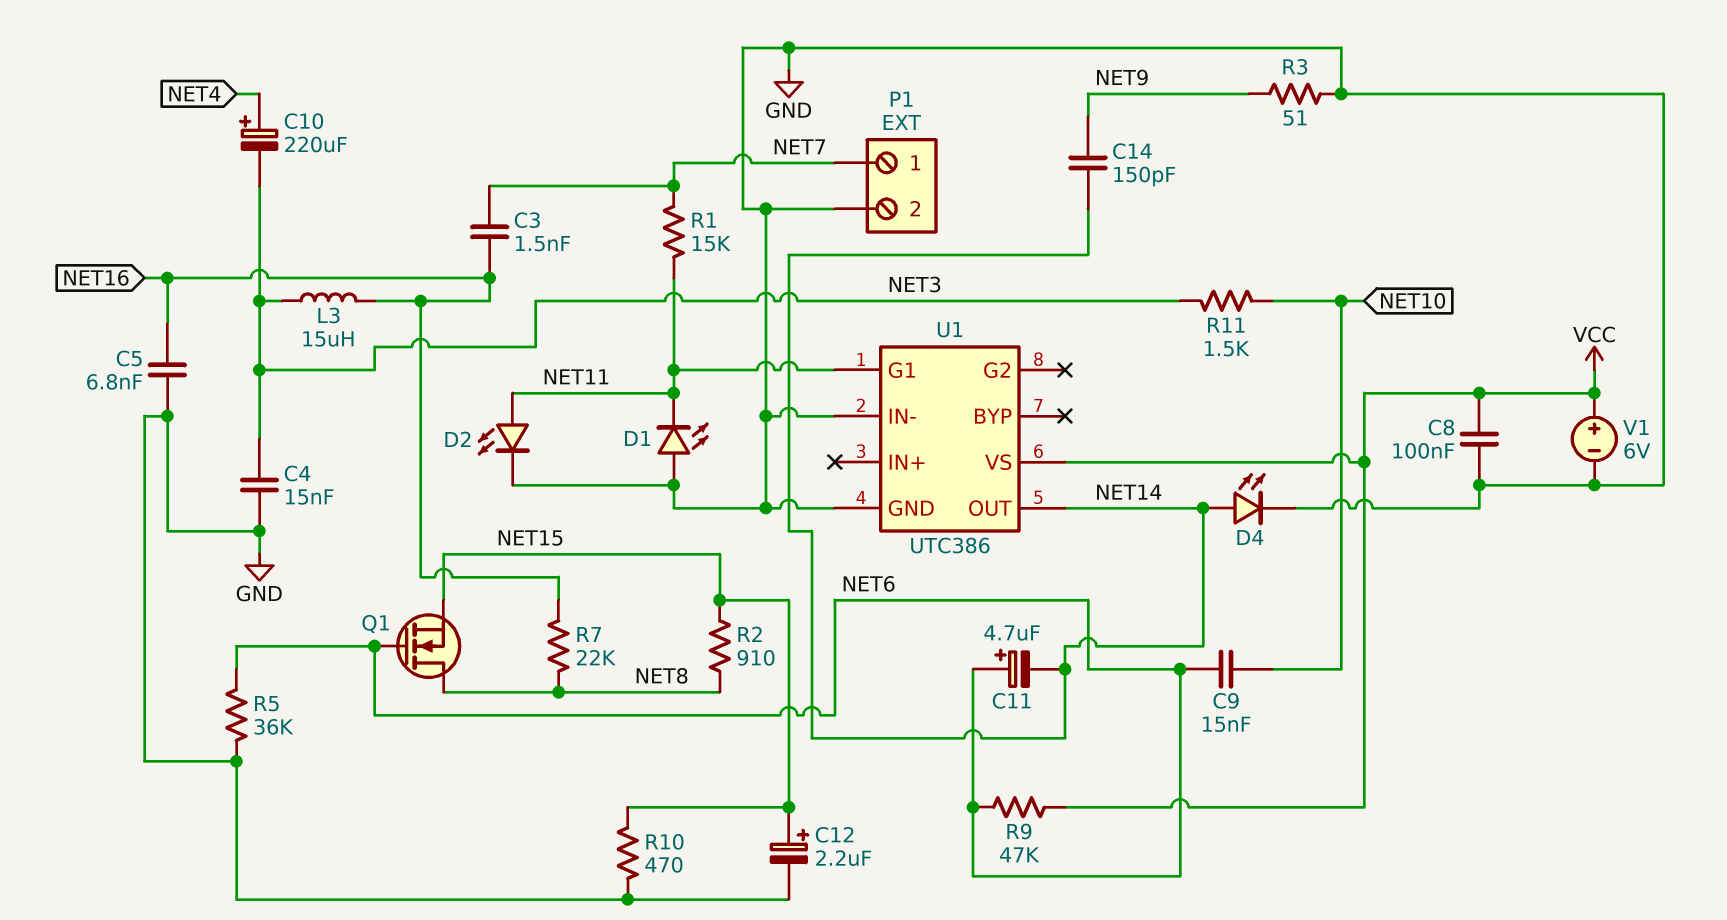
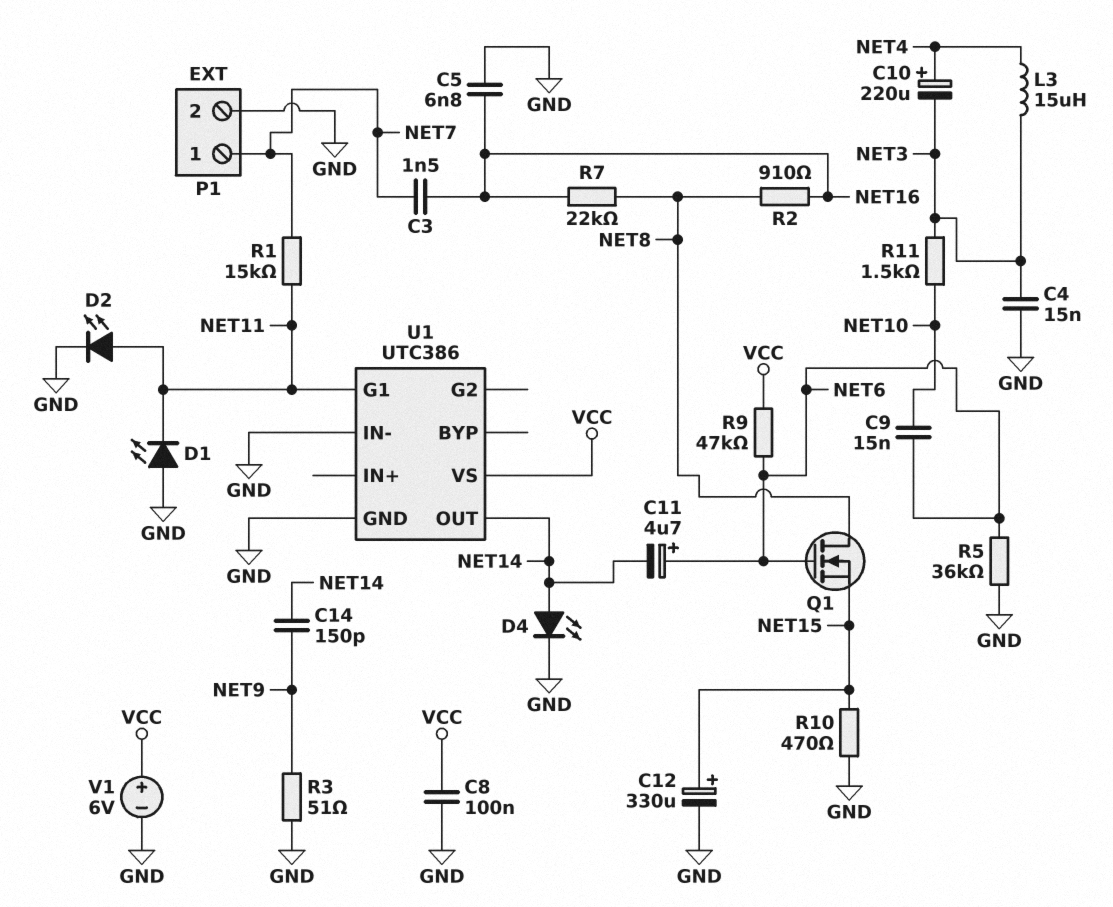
C12: 2.2uF (plus NET15, minus GND) -> 330uF (plus NET15, minus GND)
L3: 15uH (NET3, NET16) -> 15uH (NET3, NET4)
R2: 910 (NET8, NET15) -> 910 (NET8, NET16)

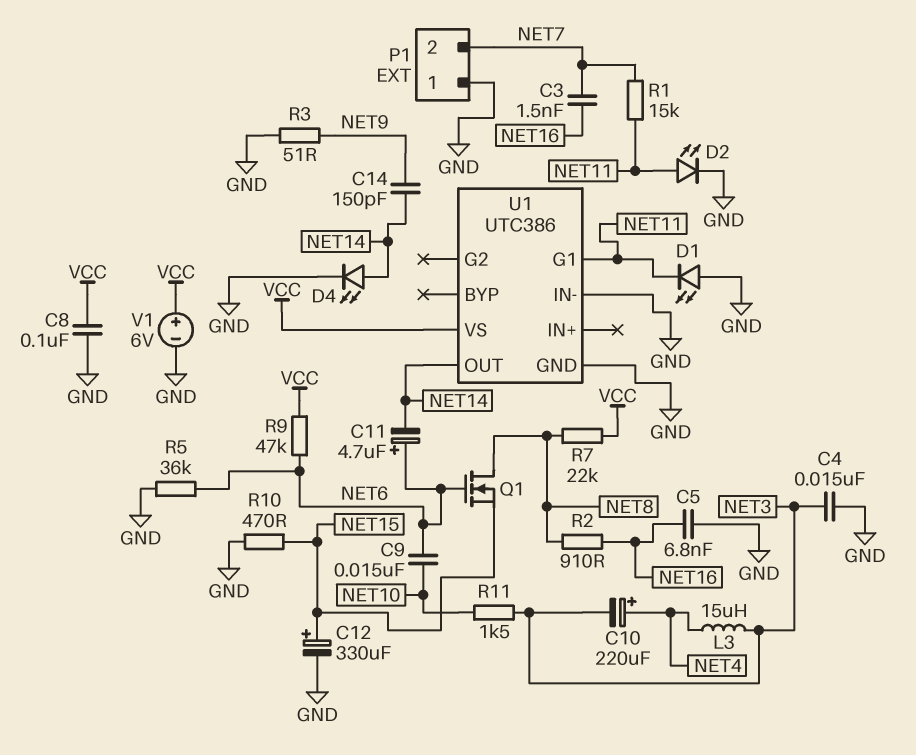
P1 pin 1: NET7 -> GND
P1 pin 2: GND -> NET7
R7: 22k (NET8, NET16) -> 22k (NET8, VCC)

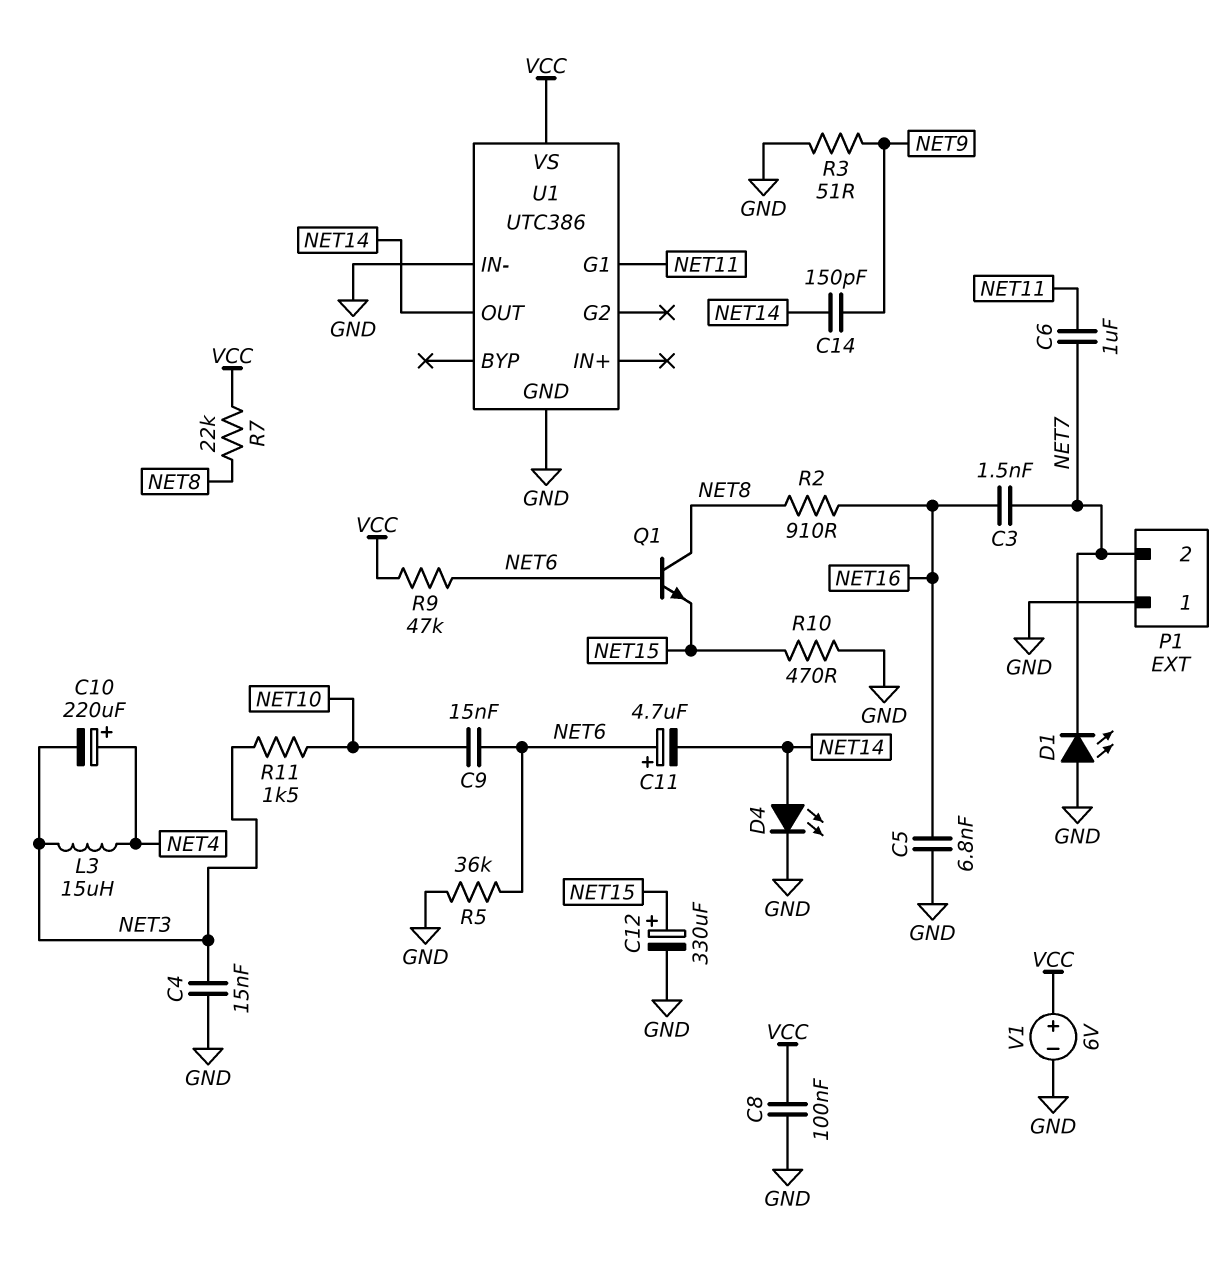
C6: none -> 1uF (NET7, NET11)
D1: LED (A GND, K NET11) -> LED (A GND, K NET7)
D2: LED (A NET11, K GND) -> none
Q1: NMOS (G NET6, D NET8, S NET15) -> NPN (B NET6, C NET8, E NET15)
R1: 15k (NET7, NET11) -> none

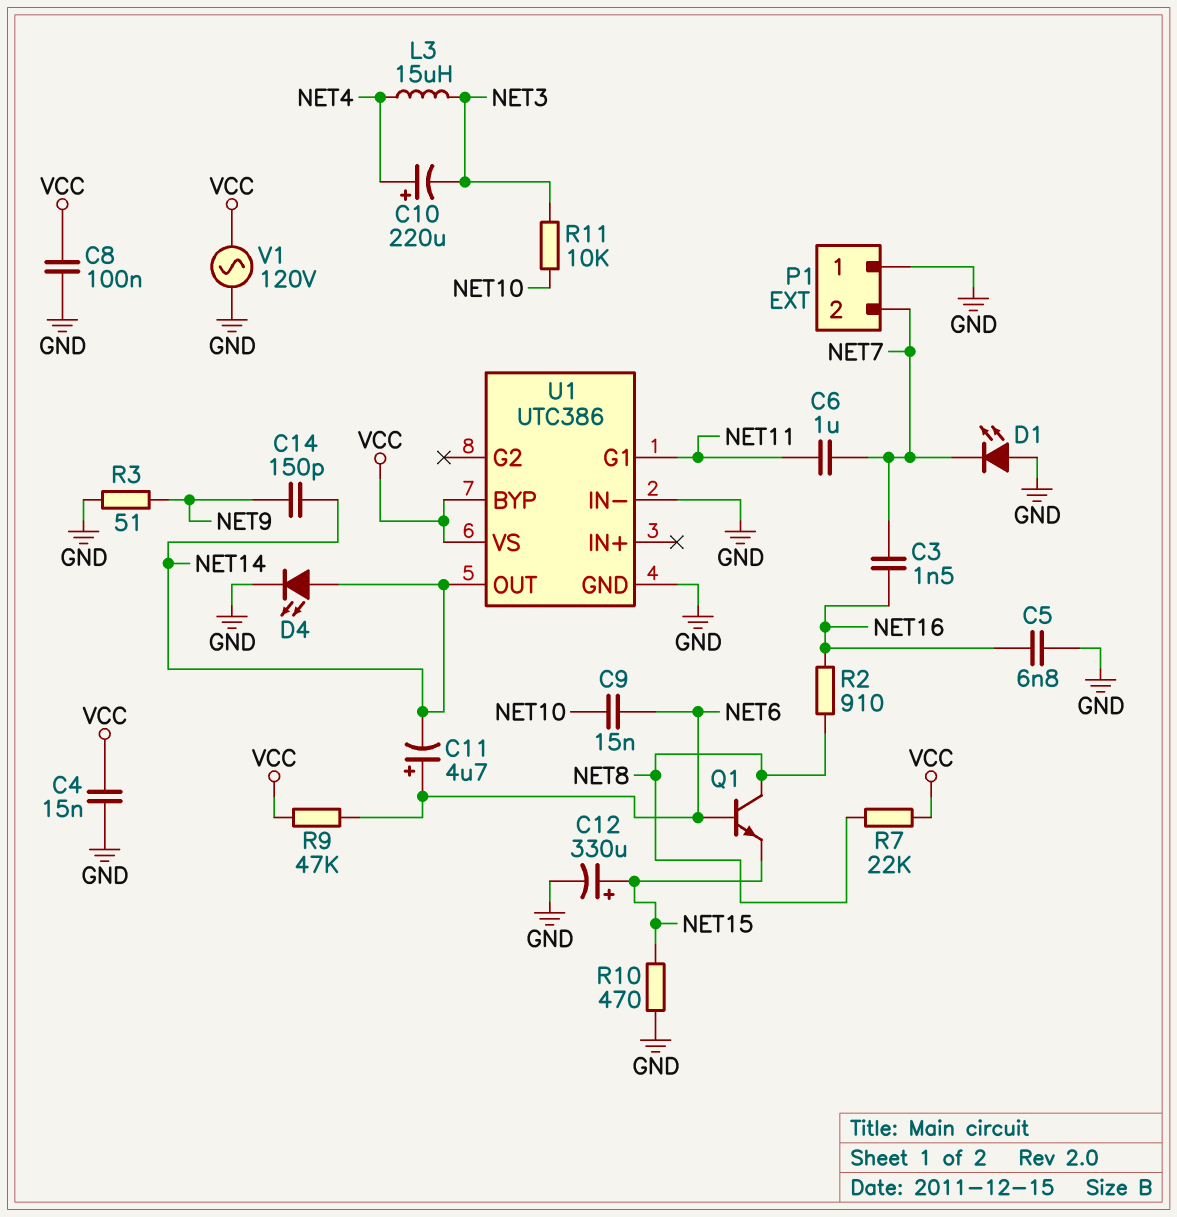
C4: 15nF (GND, NET3) -> 15nF (GND, VCC)
R5: 36k (GND, NET6) -> none
R11: 1.5k (NET3, NET10) -> 10k (NET3, NET10)
U1 pin BYP: none -> VCC
V1: 6V (plus VCC, minus GND) -> AC 120V (GND, VCC)

